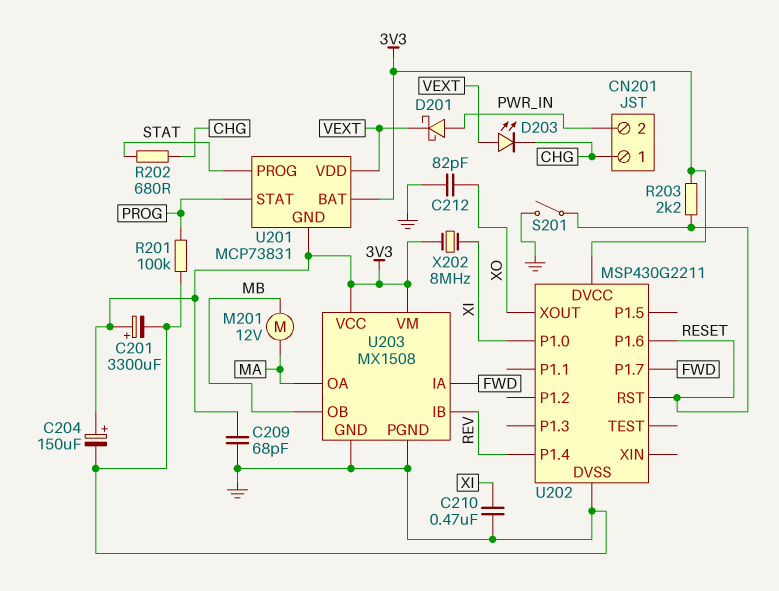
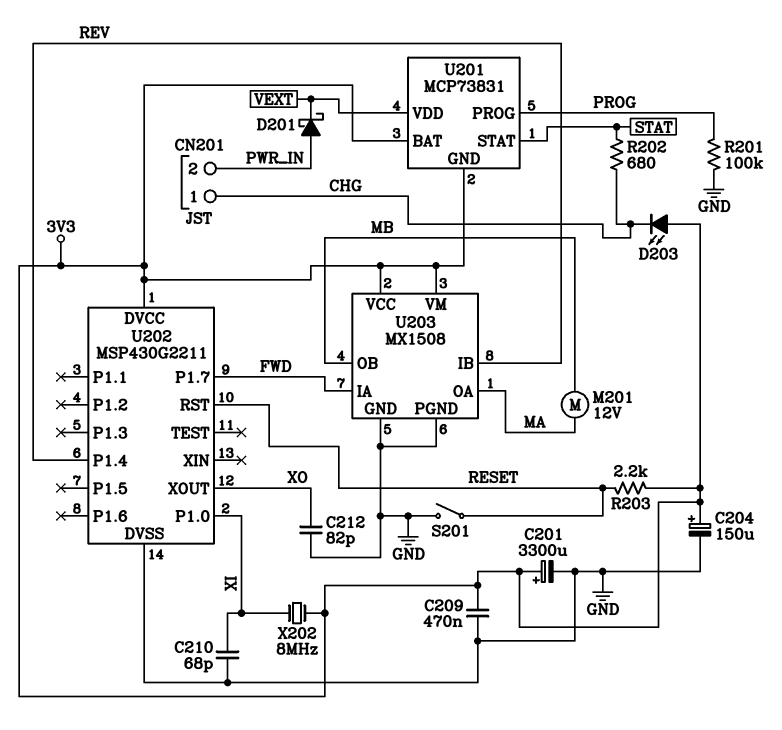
C209: 68pF (3V3, GND) -> 470nF (3V3, GND)
C210: 470nF (GND, XI) -> 68pF (GND, XI)
D203: LED (A VEXT, K CHG) -> LED (A 3V3, K CHG)
U201 pin PROG: STAT -> PROG
U201 pin STAT: PROG -> STAT
U202 pin P1.6: RESET -> none

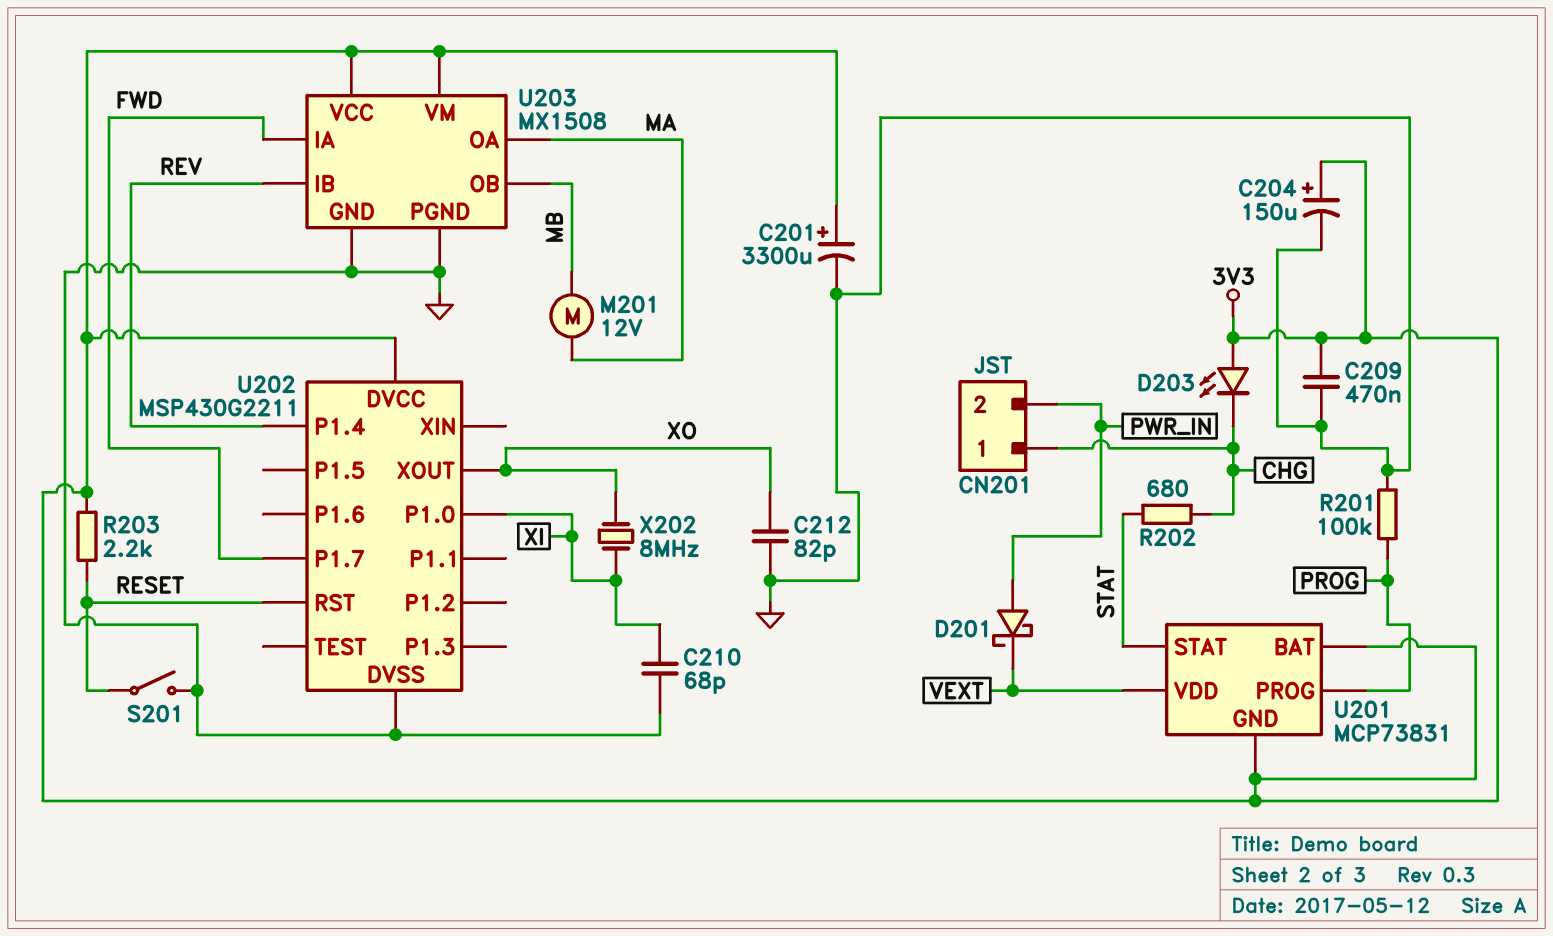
X202: 8MHz (3V3, XI) -> 8MHz (XI, XO)

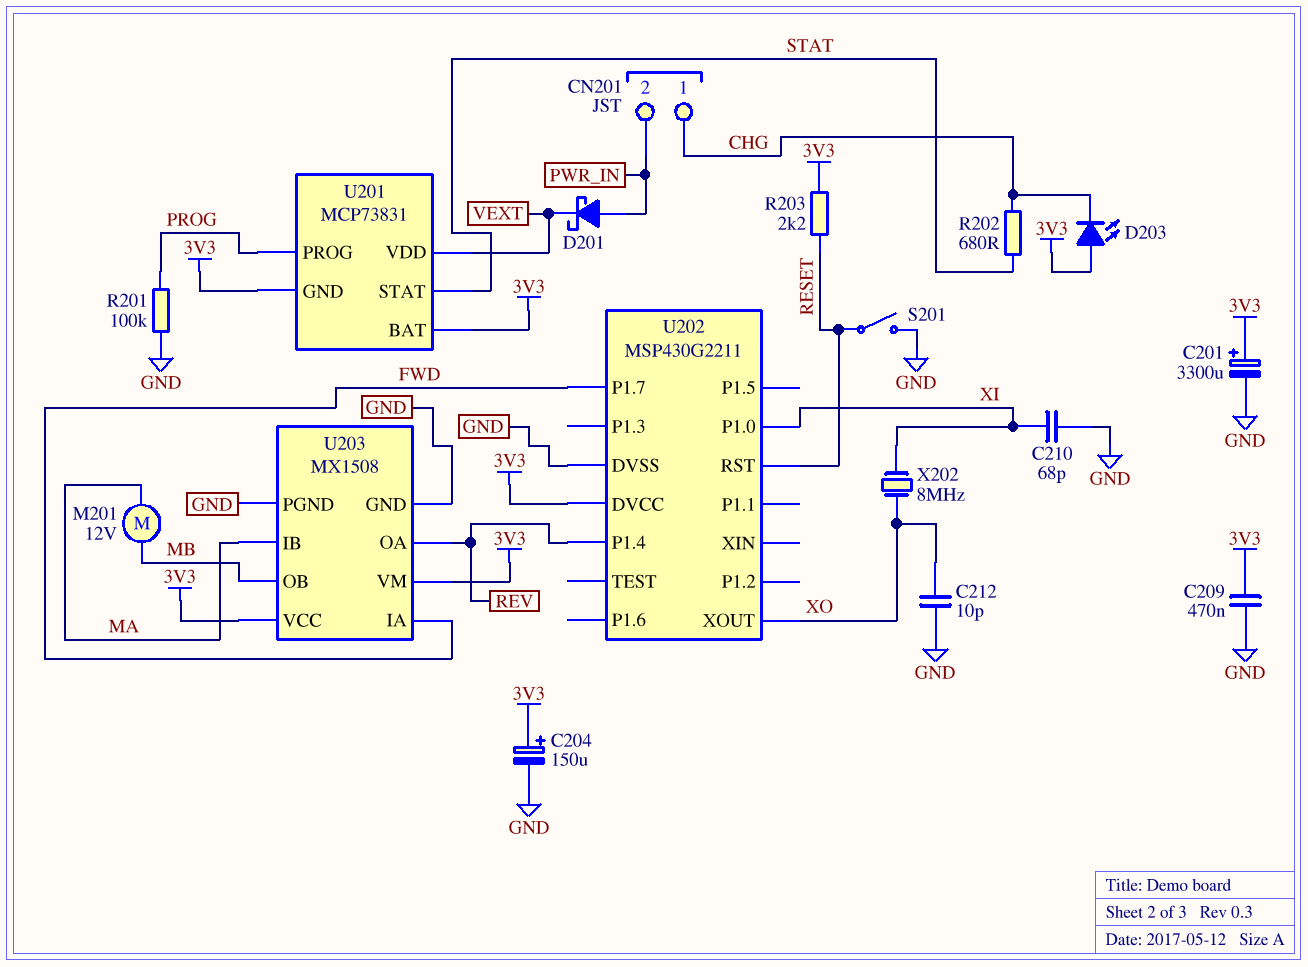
C212: 82pF (GND, XO) -> 10pF (GND, XO)
U203 pin IB: REV -> MA
U203 pin OA: MA -> REV

